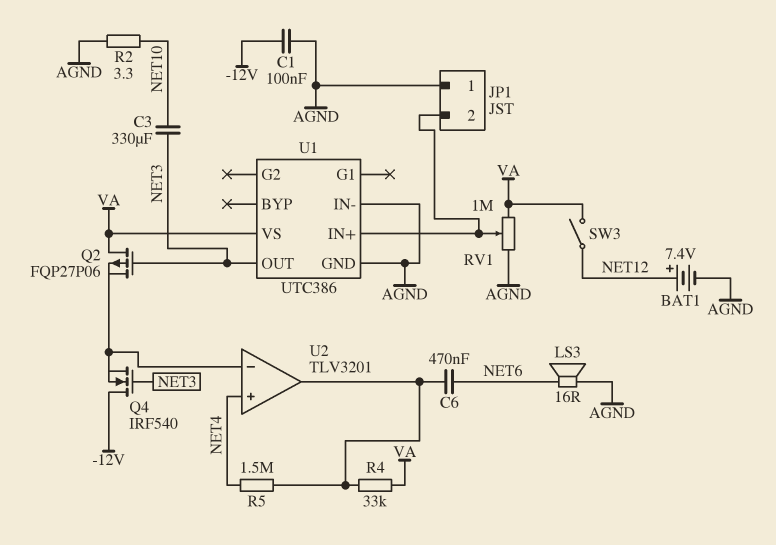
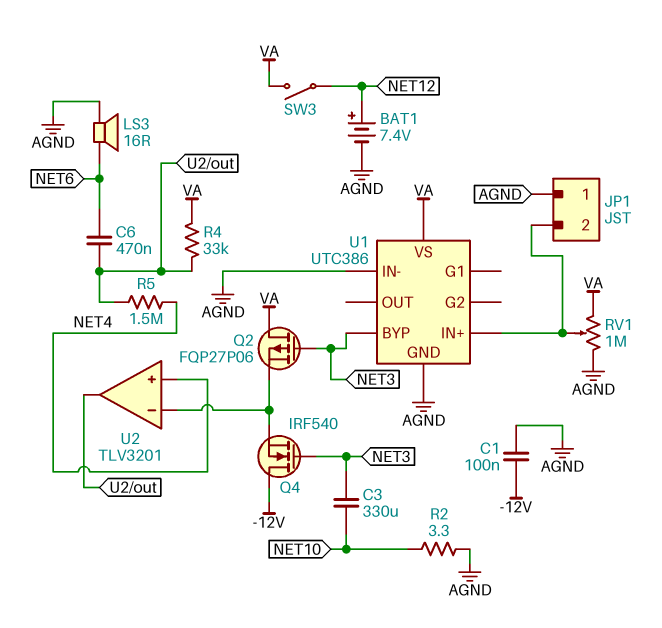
U1 pin BYP: none -> NET3
U1 pin OUT: NET3 -> none

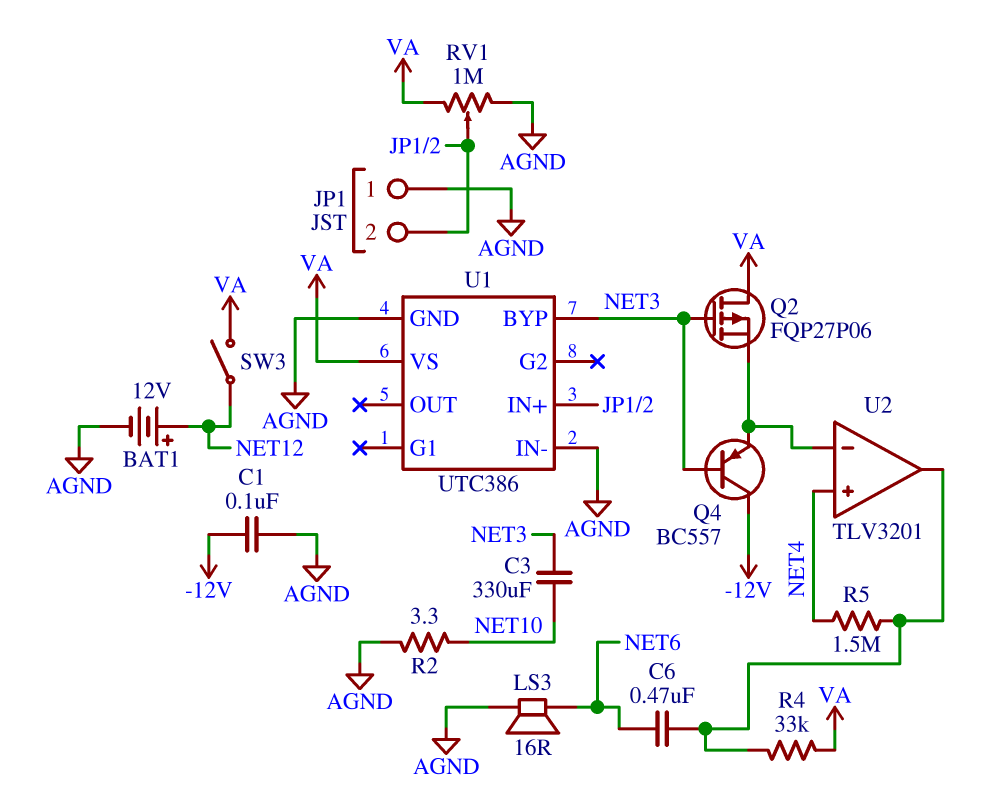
BAT1: 7.4V (plus NET12, minus AGND) -> 12V (plus NET12, minus AGND)
Q4: NMOS IRF540 (G NET3, D -12V, S U2/in-) -> PNP BC557 (B NET3, C -12V, E U2/in-)

